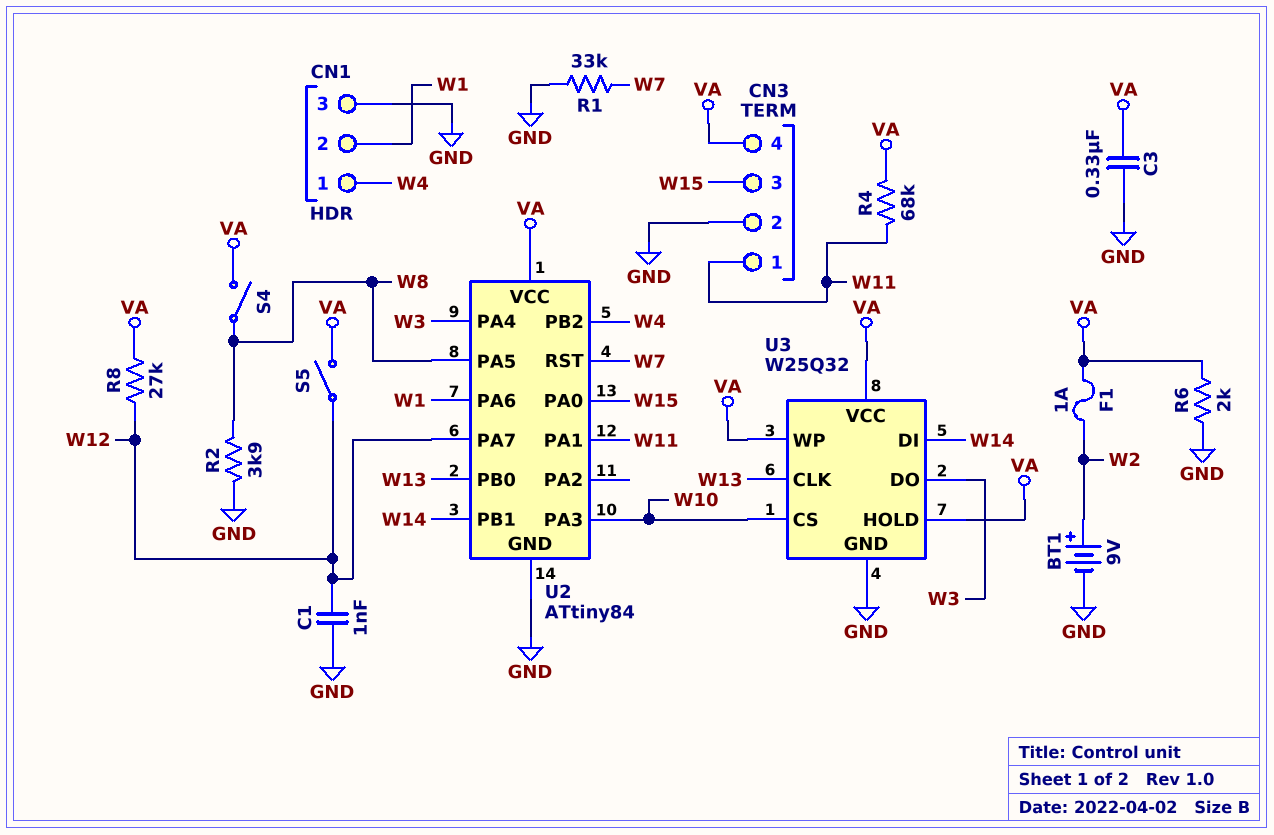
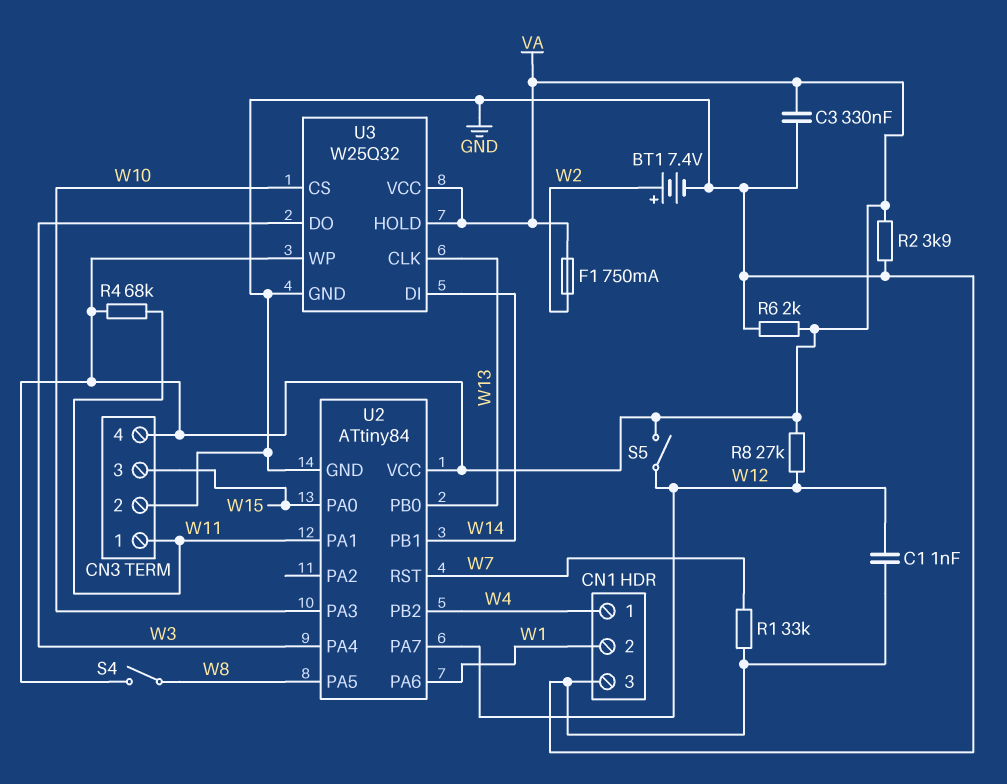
BT1: 9V (plus W2, minus GND) -> 7.4V (plus W2, minus GND)
F1: 1A (VA, W2) -> 750mA (VA, W2)
R2: 3.9k (GND, W8) -> 3.9k (GND, VA)

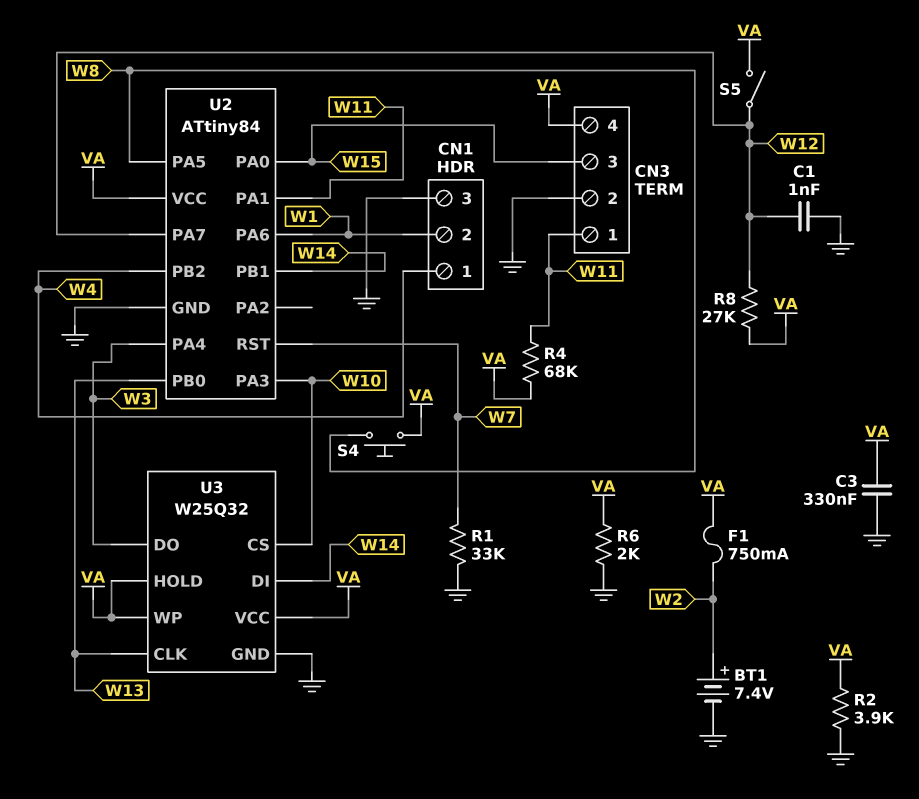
S4: switch (VA, W8) -> button (VA, W8)

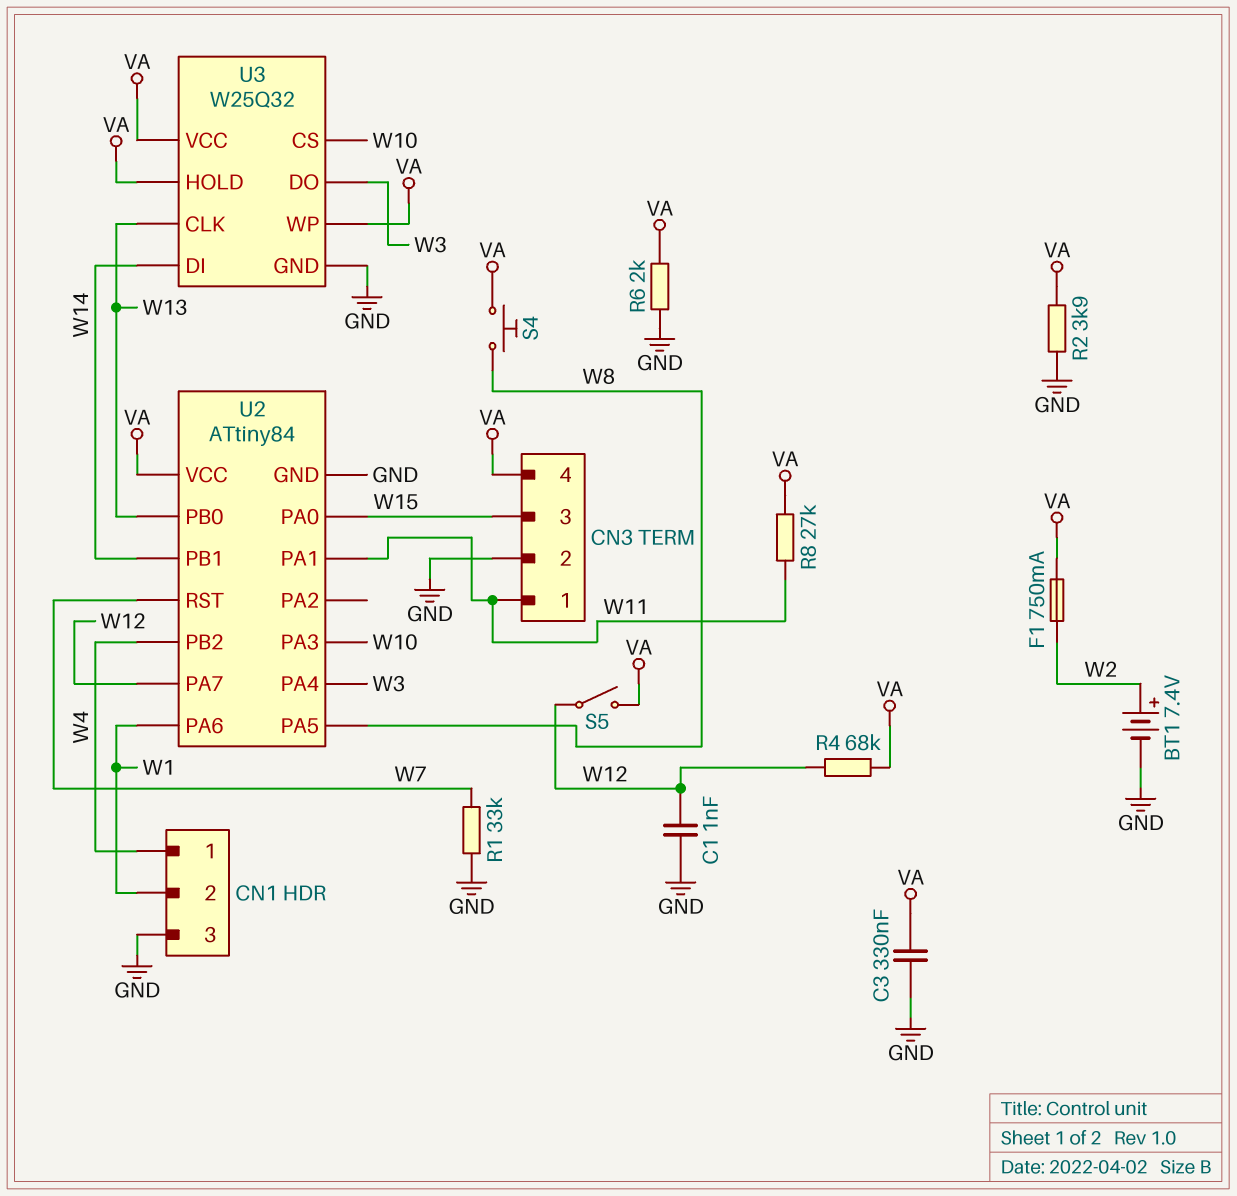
R4: 68k (VA, W11) -> 68k (VA, W12)
R8: 27k (VA, W12) -> 27k (VA, W11)

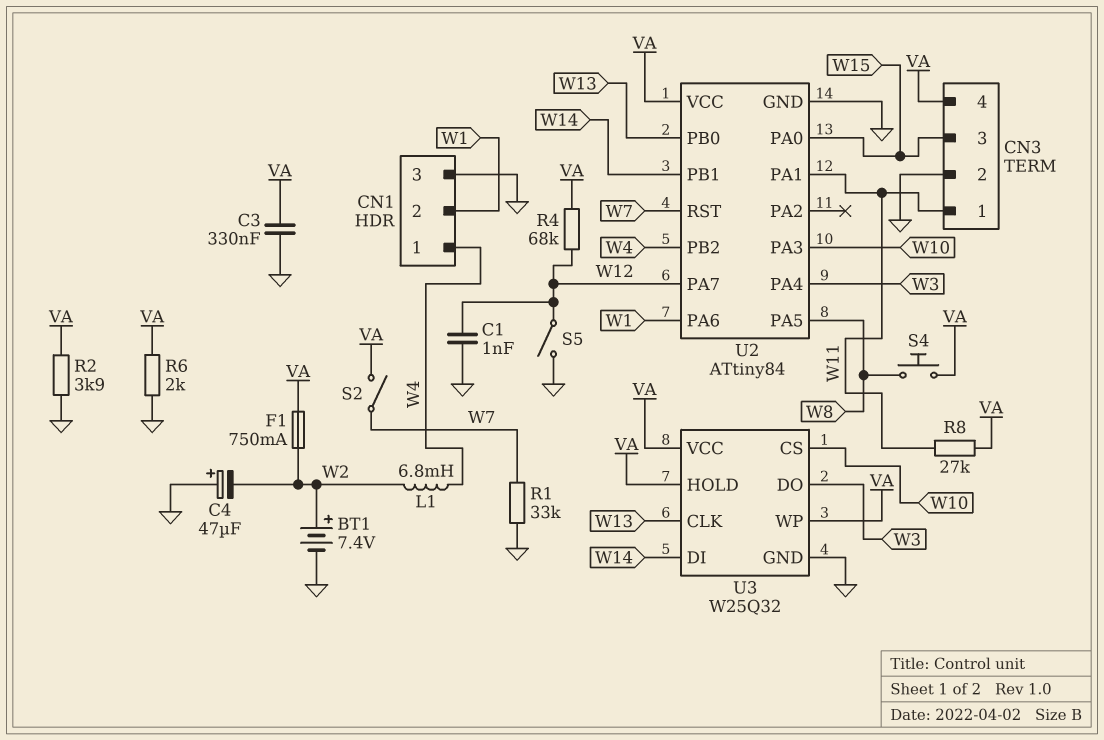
C4: none -> 47uF (plus GND, minus W2)
L1: none -> 6.8mH (W2, W4)
S2: none -> switch (VA, W7)
S5: switch (VA, W12) -> switch (GND, W12)

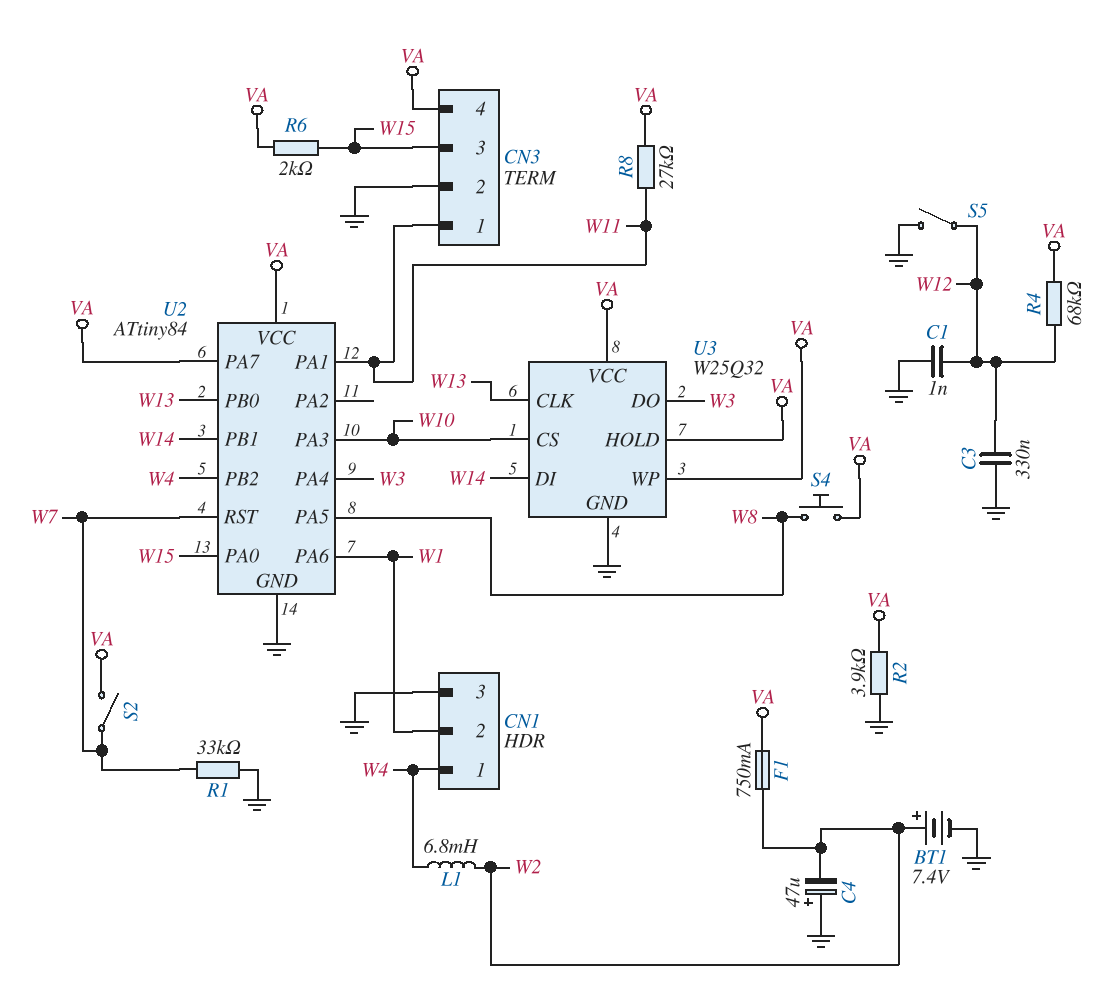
C3: 330nF (GND, VA) -> 330nF (GND, W12)
R6: 2k (GND, VA) -> 2k (VA, W15)
U2 pin PA7: W12 -> VA

